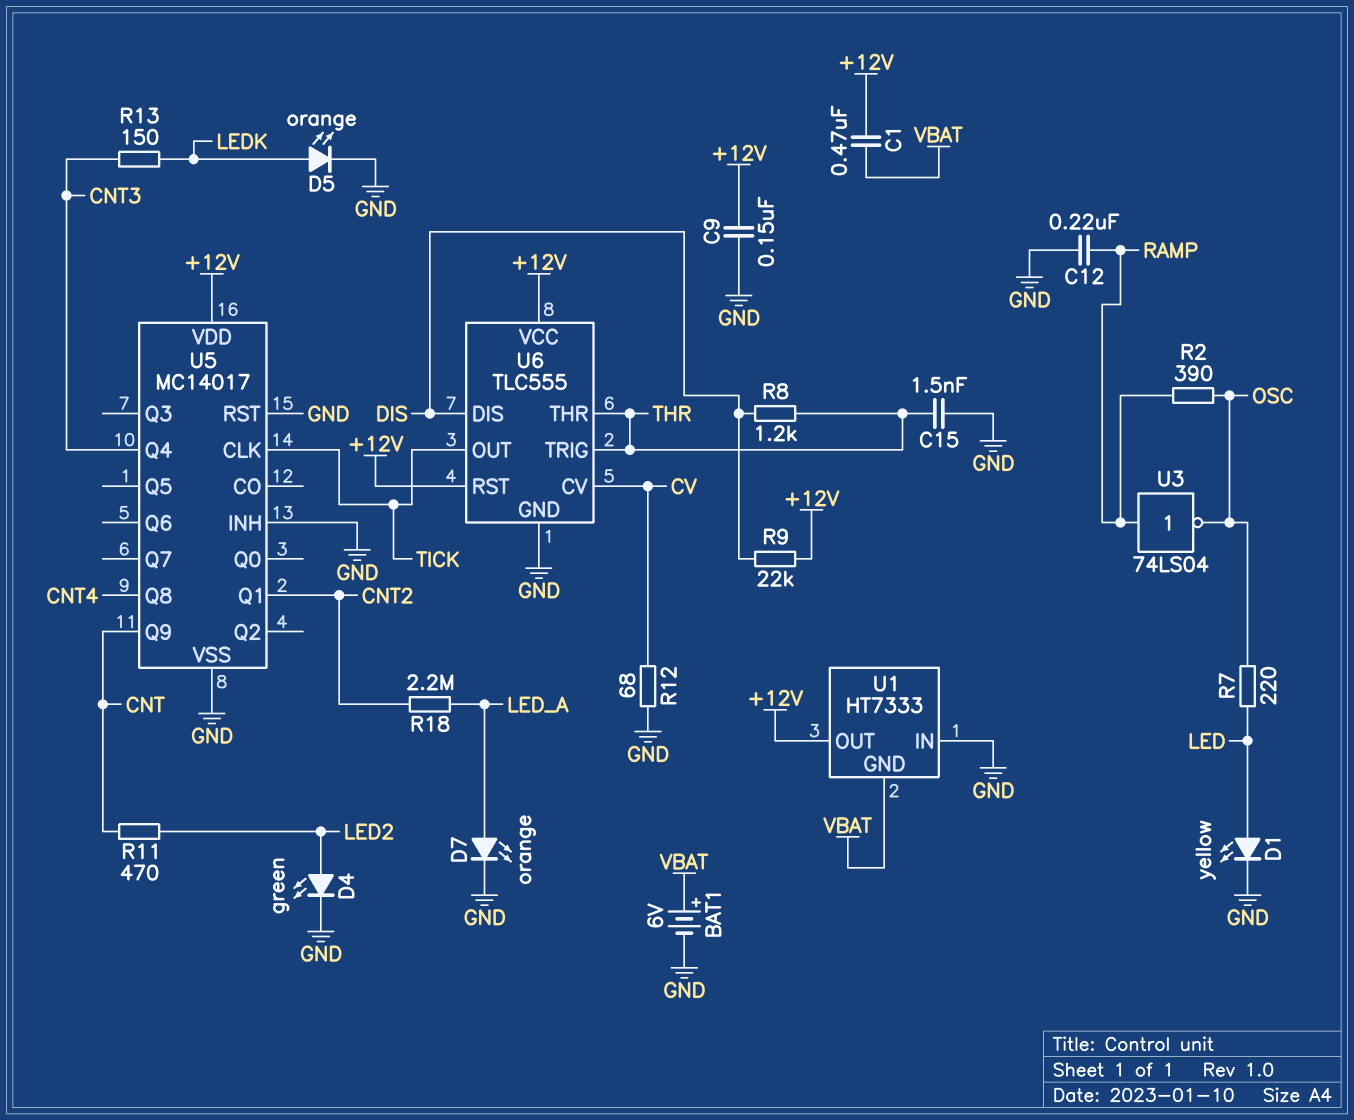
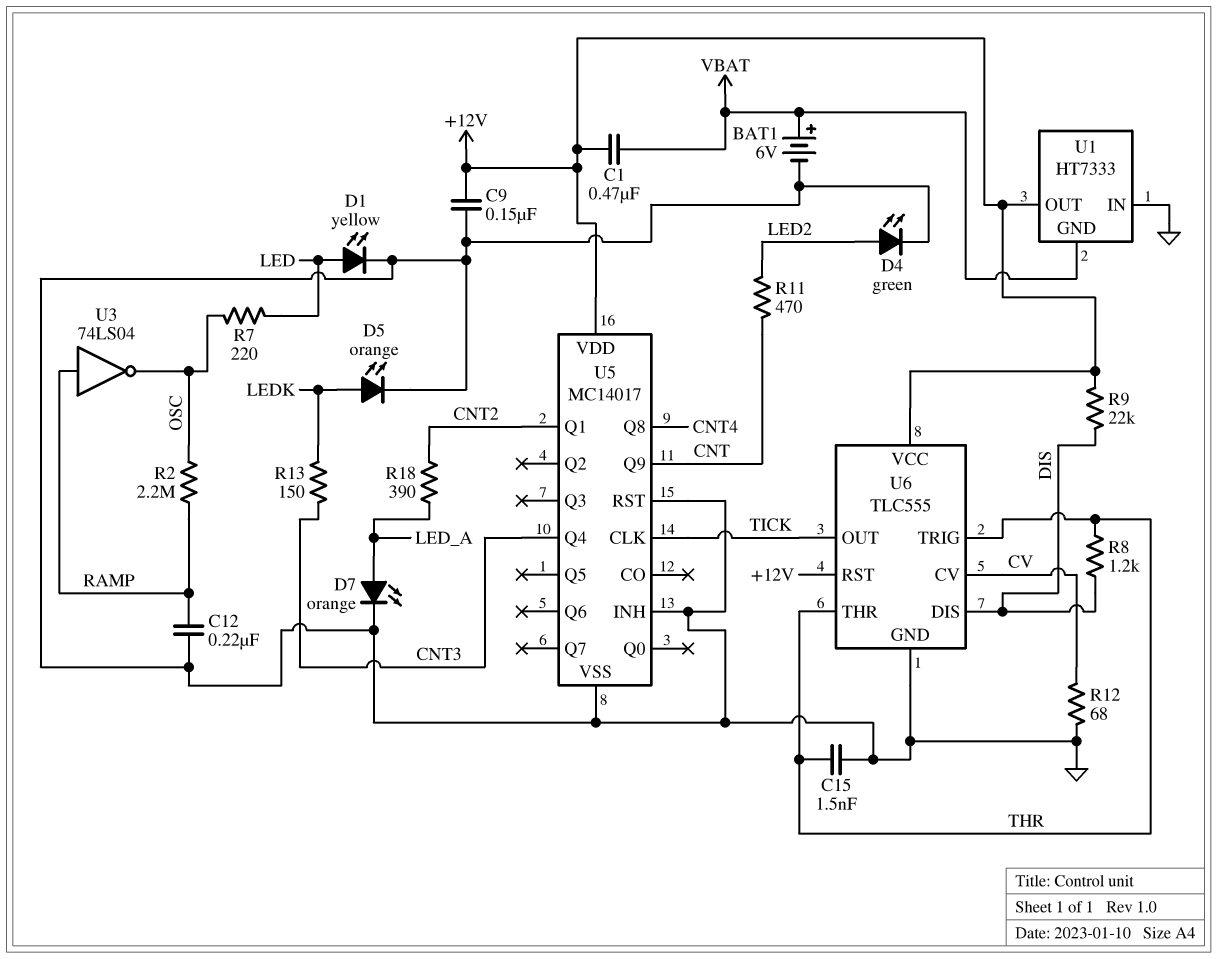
R2: 390 (OSC, RAMP) -> 2.2M (OSC, RAMP)
R18: 2.2M (CNT2, LED_A) -> 390 (CNT2, LED_A)

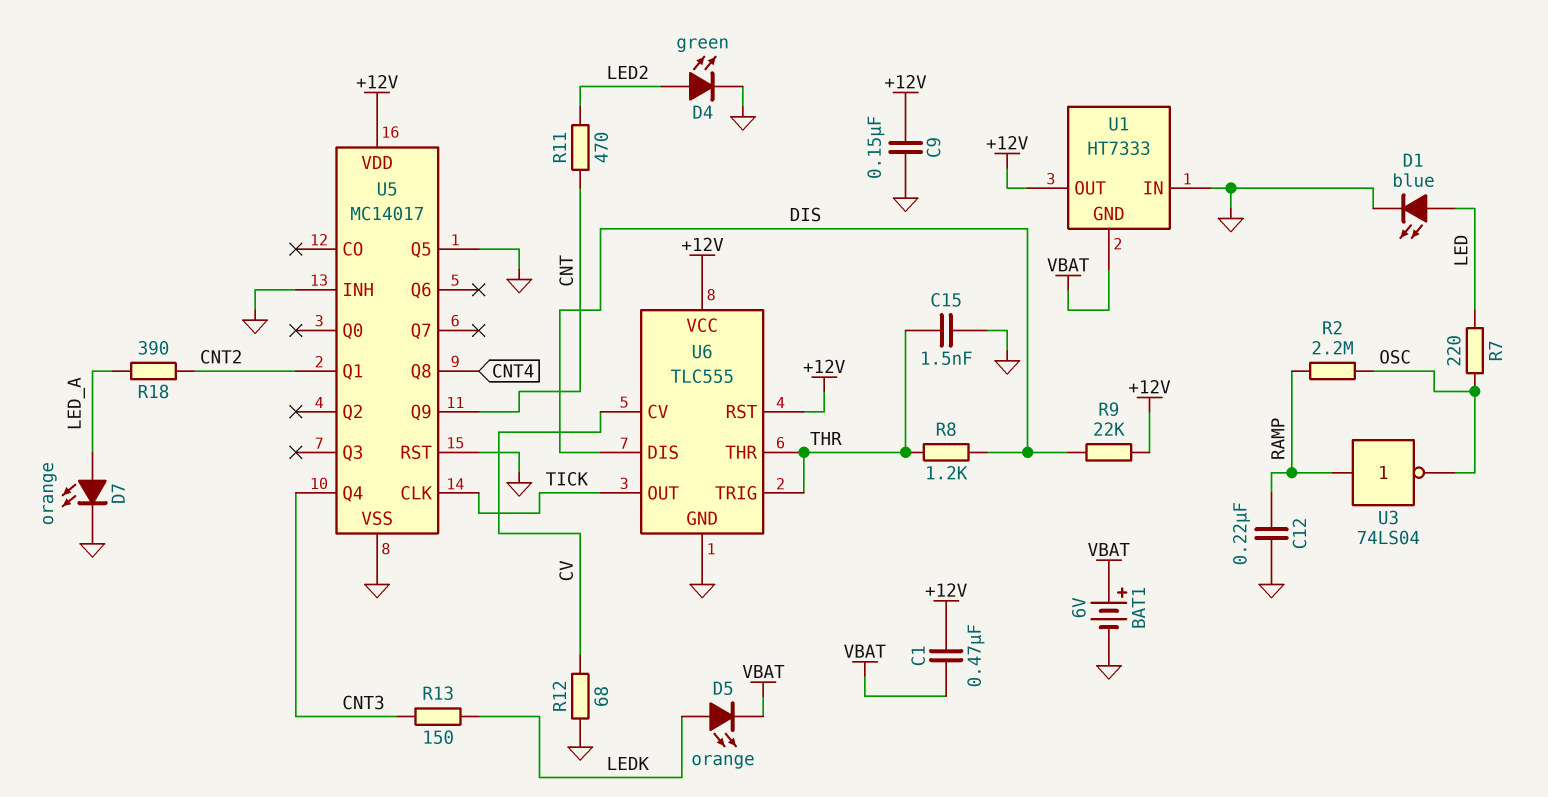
D1: LED yellow (A LED, K GND) -> LED blue (A LED, K GND)
D5: LED orange (A LEDK, K GND) -> LED orange (A LEDK, K VBAT)
U5 pin Q5: none -> GND

